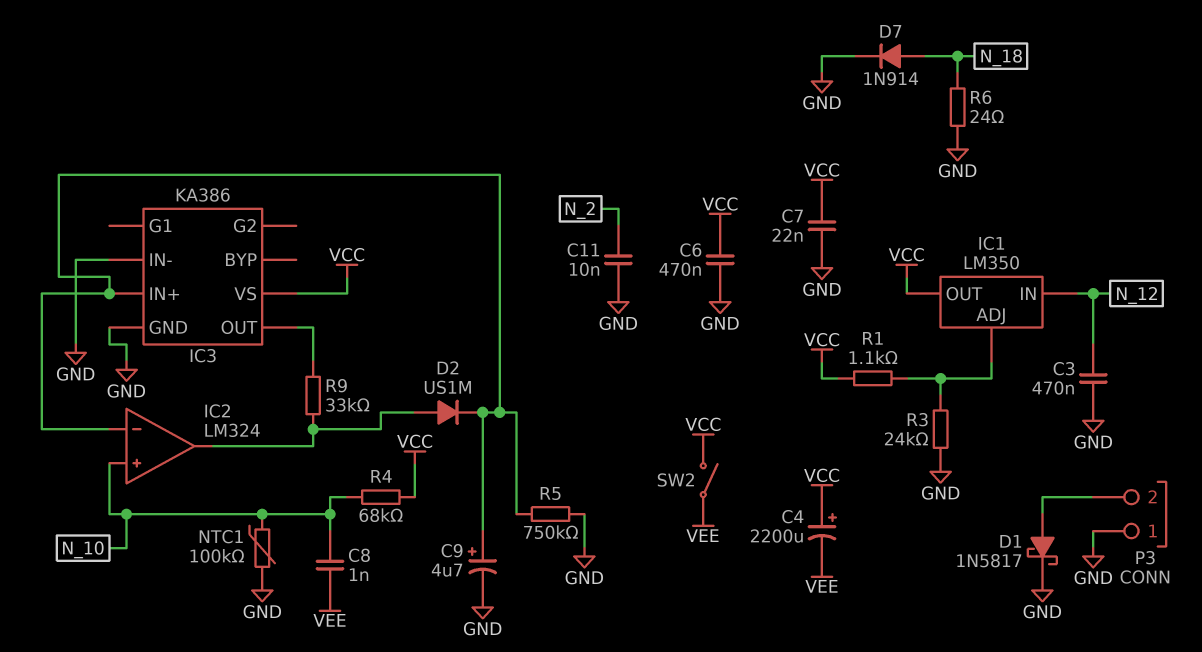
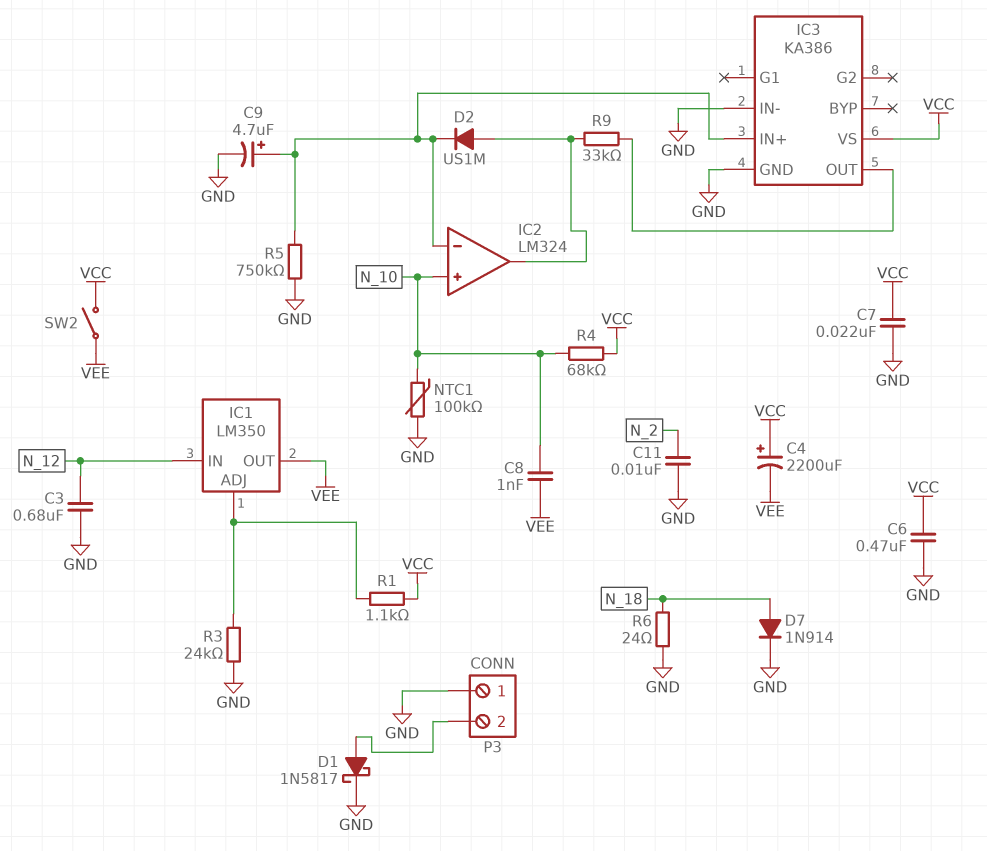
C3: 470nF (GND, N_12) -> 680nF (GND, N_12)
IC1 pin OUT: VCC -> VEE

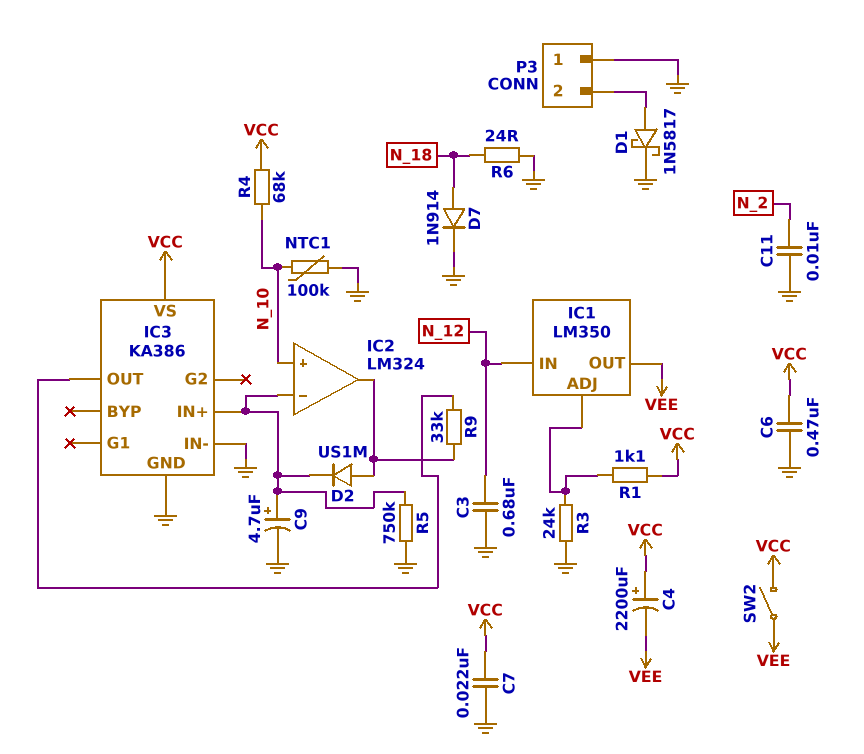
C8: 1nF (N_10, VEE) -> none

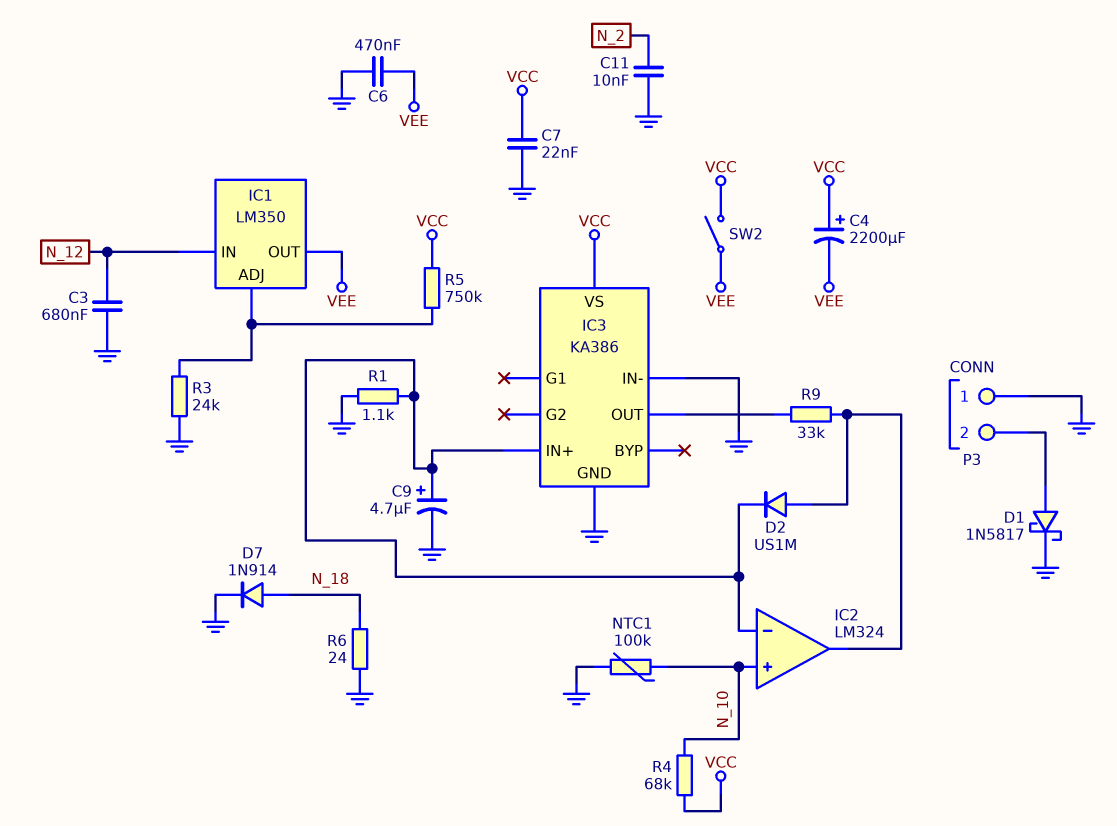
C6: 470nF (GND, VCC) -> 470nF (GND, VEE)
R1: 1.1k (IC1/ADJ, VCC) -> 1.1k (GND, IC2/in-)
R5: 750k (GND, IC2/in-) -> 750k (IC1/ADJ, VCC)

